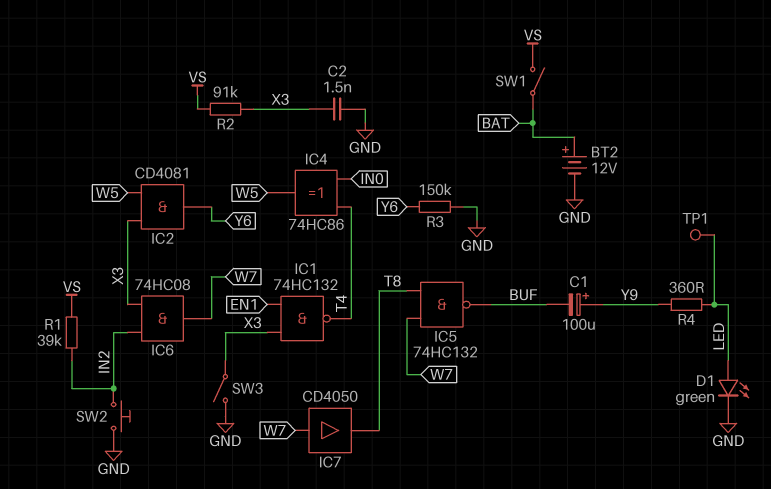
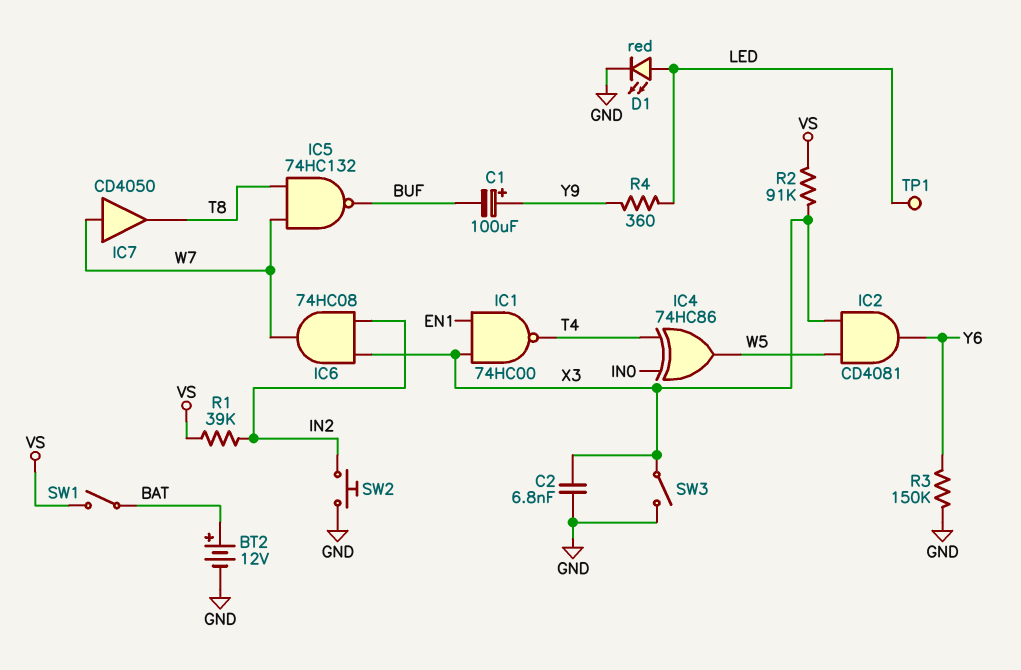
C2: 1.5nF (GND, X3) -> 6.8nF (GND, X3)
D1: LED green (A LED, K GND) -> LED red (A LED, K GND)
IC1: NAND 74HC132 (in EN1, in X3, out T4) -> NAND 74HC00 (in EN1, in X3, out T4)

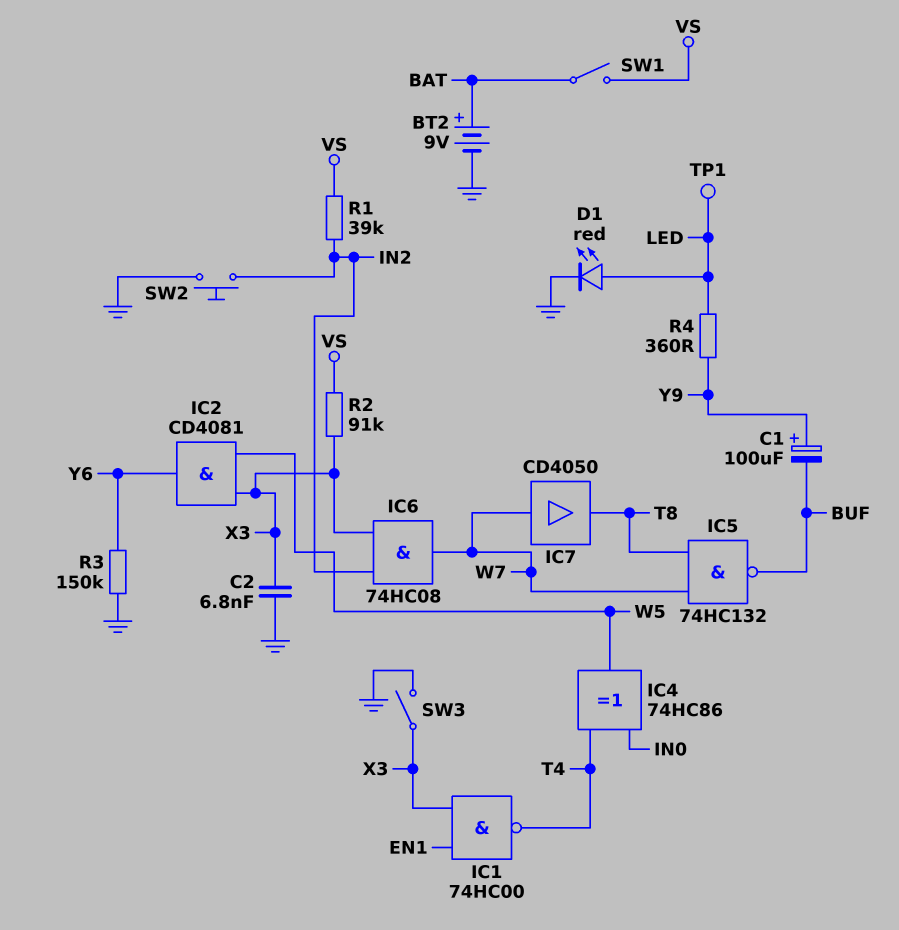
BT2: 12V (plus BAT, minus GND) -> 9V (plus BAT, minus GND)

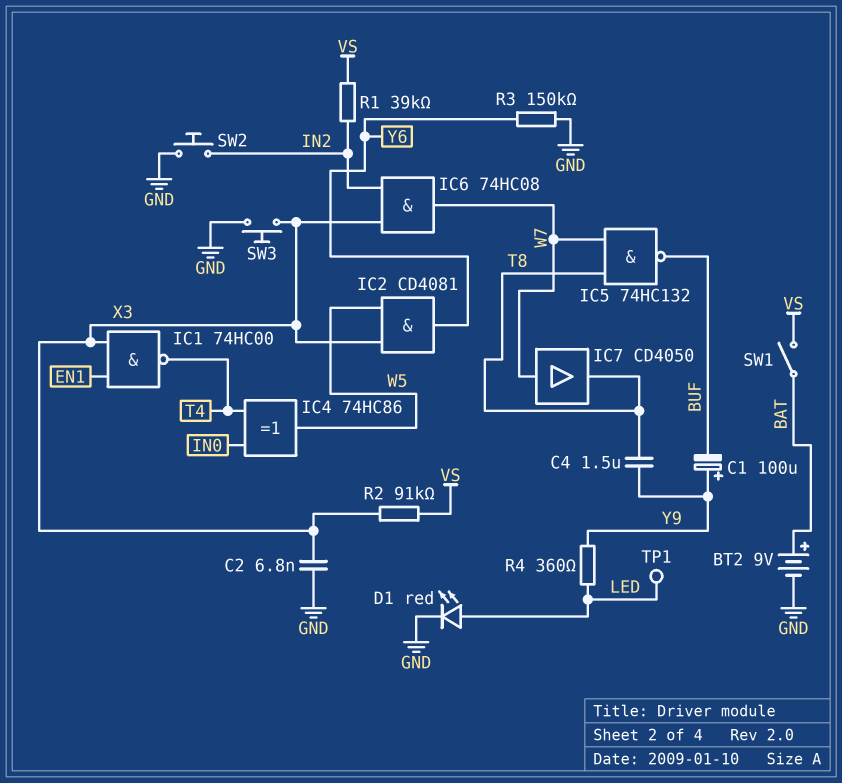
C4: none -> 1.5uF (T8, Y9)
SW3: switch (GND, X3) -> button (GND, X3)

